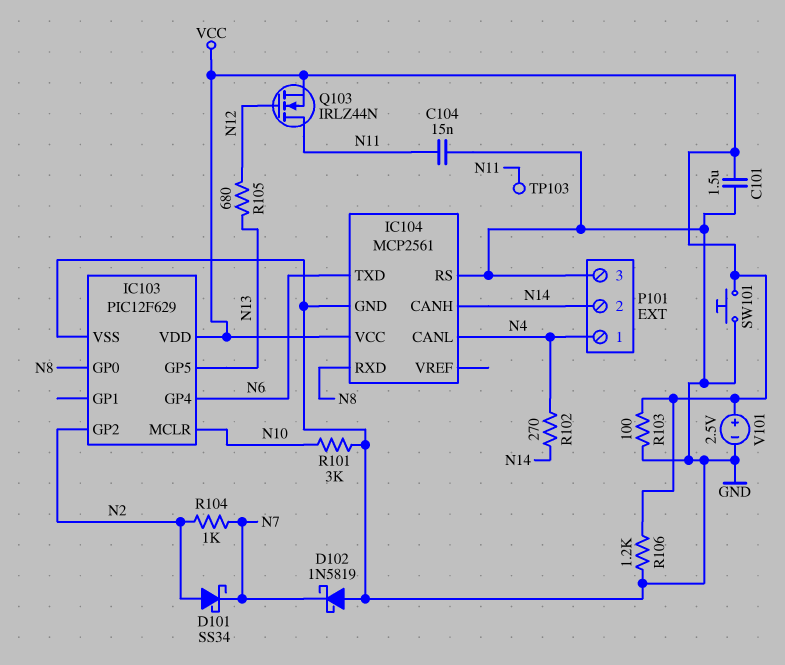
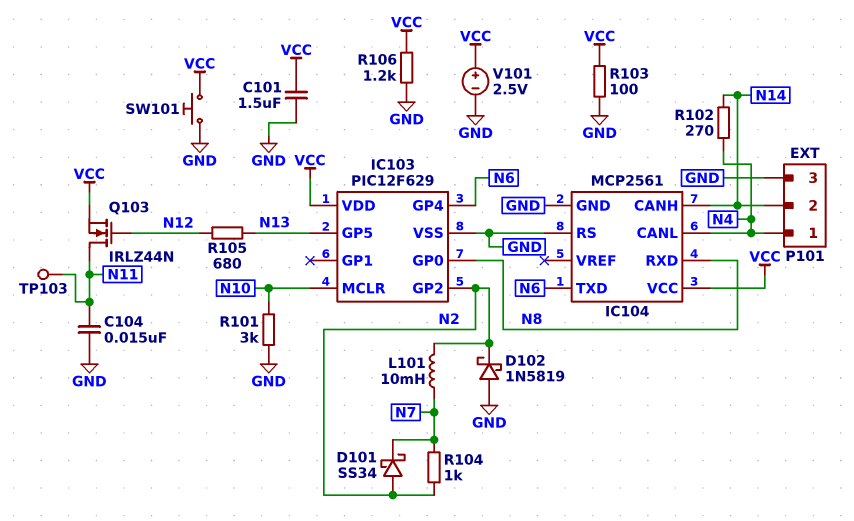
D102: schottky 1N5819 (A GND, K N7) -> schottky 1N5819 (A GND, K N2)
L101: none -> 10mH (N2, N7)

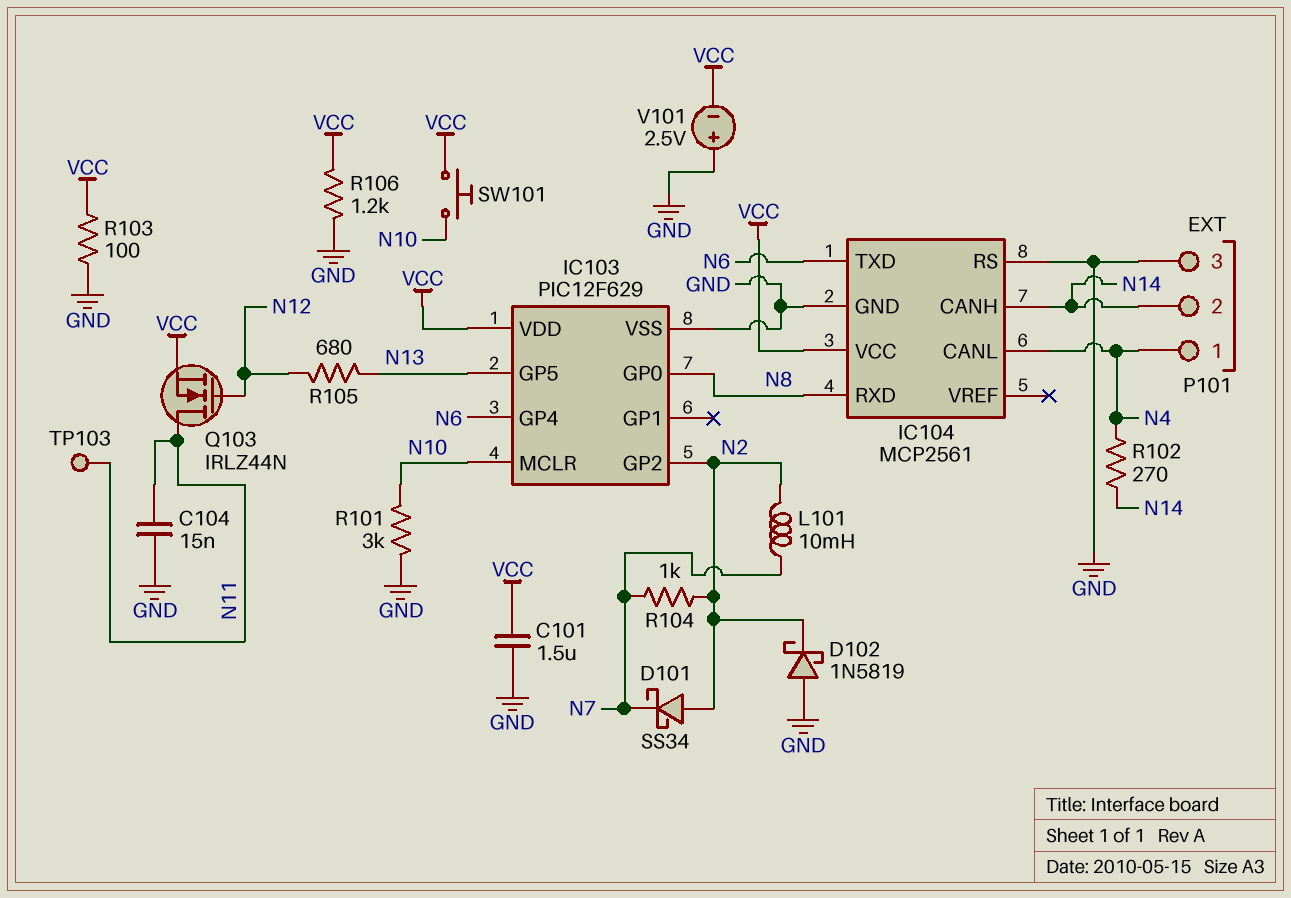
SW101: button (GND, VCC) -> button (N10, VCC)
V101: 2.5V (plus VCC, minus GND) -> 2.5V (plus GND, minus VCC)

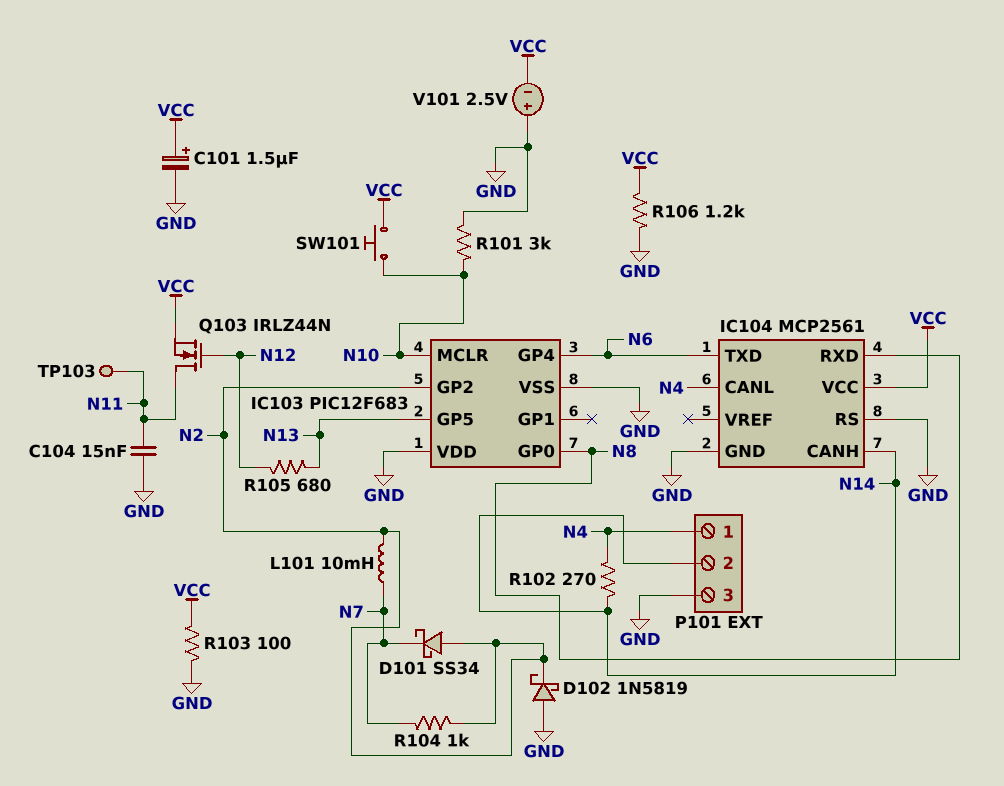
C101: 1.5uF (GND, VCC) -> 1.5uF (plus VCC, minus GND)
IC103: PIC12F629 -> PIC12F683
IC103 pin VDD: VCC -> GND

